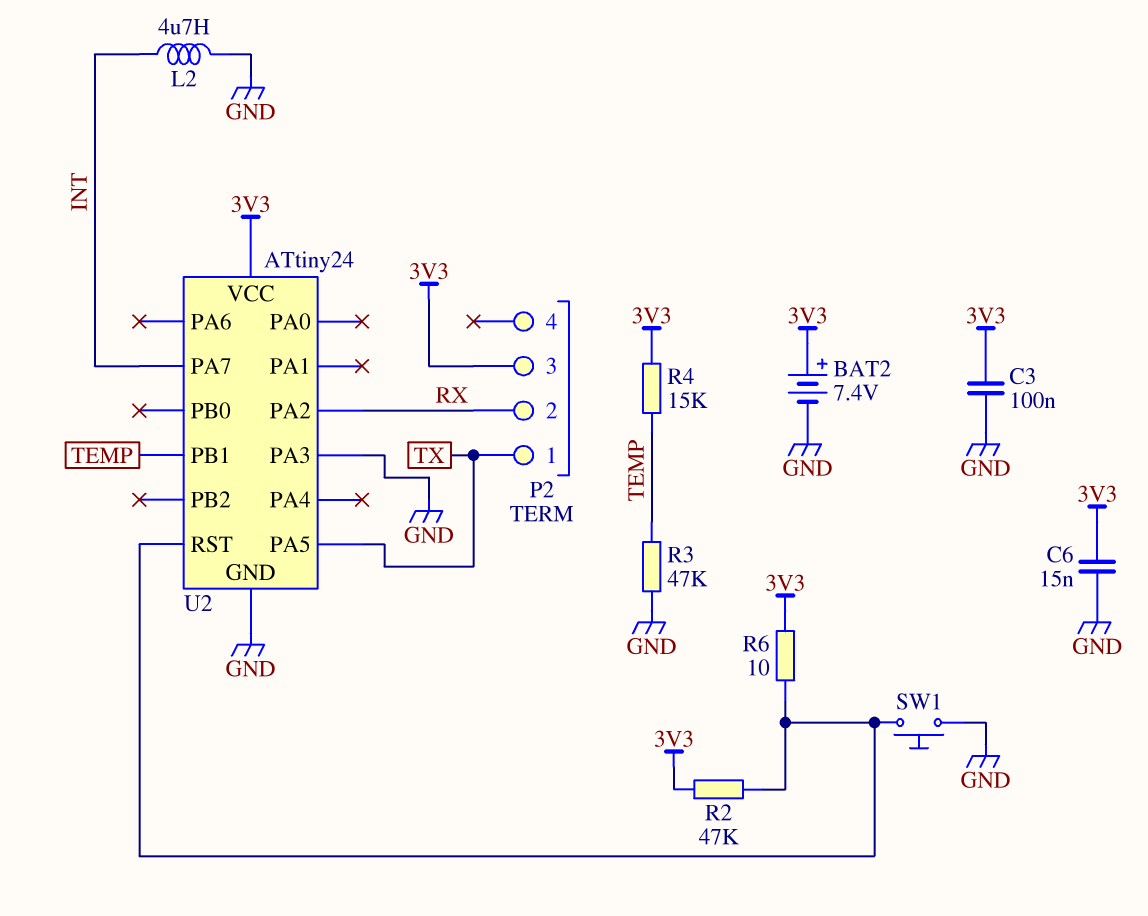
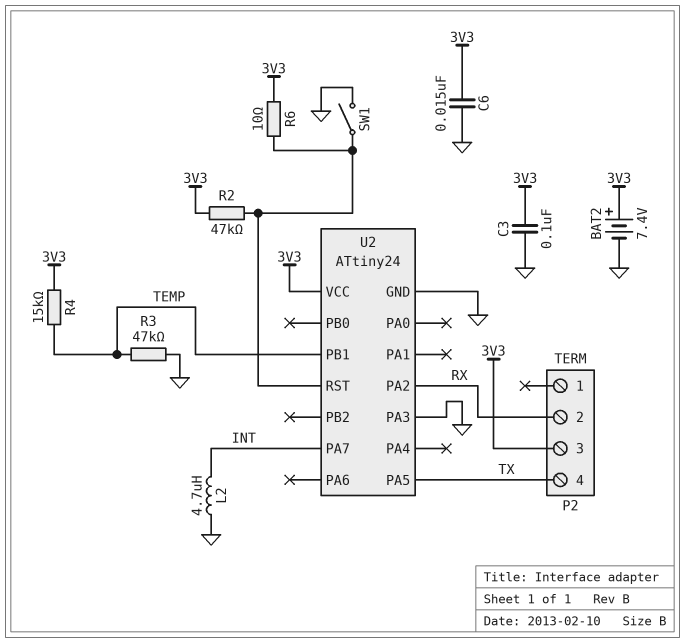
P2 pin 1: TX -> none
P2 pin 4: none -> TX
SW1: button (GND, U2/RST) -> switch (GND, U2/RST)

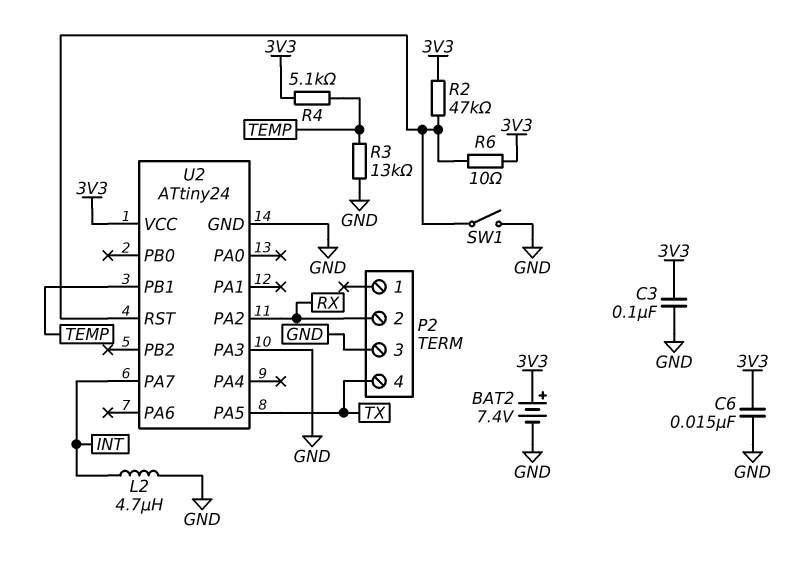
P2 pin 3: 3V3 -> GND
R3: 47k (GND, TEMP) -> 13k (GND, TEMP)
R4: 15k (3V3, TEMP) -> 5.1k (3V3, TEMP)

